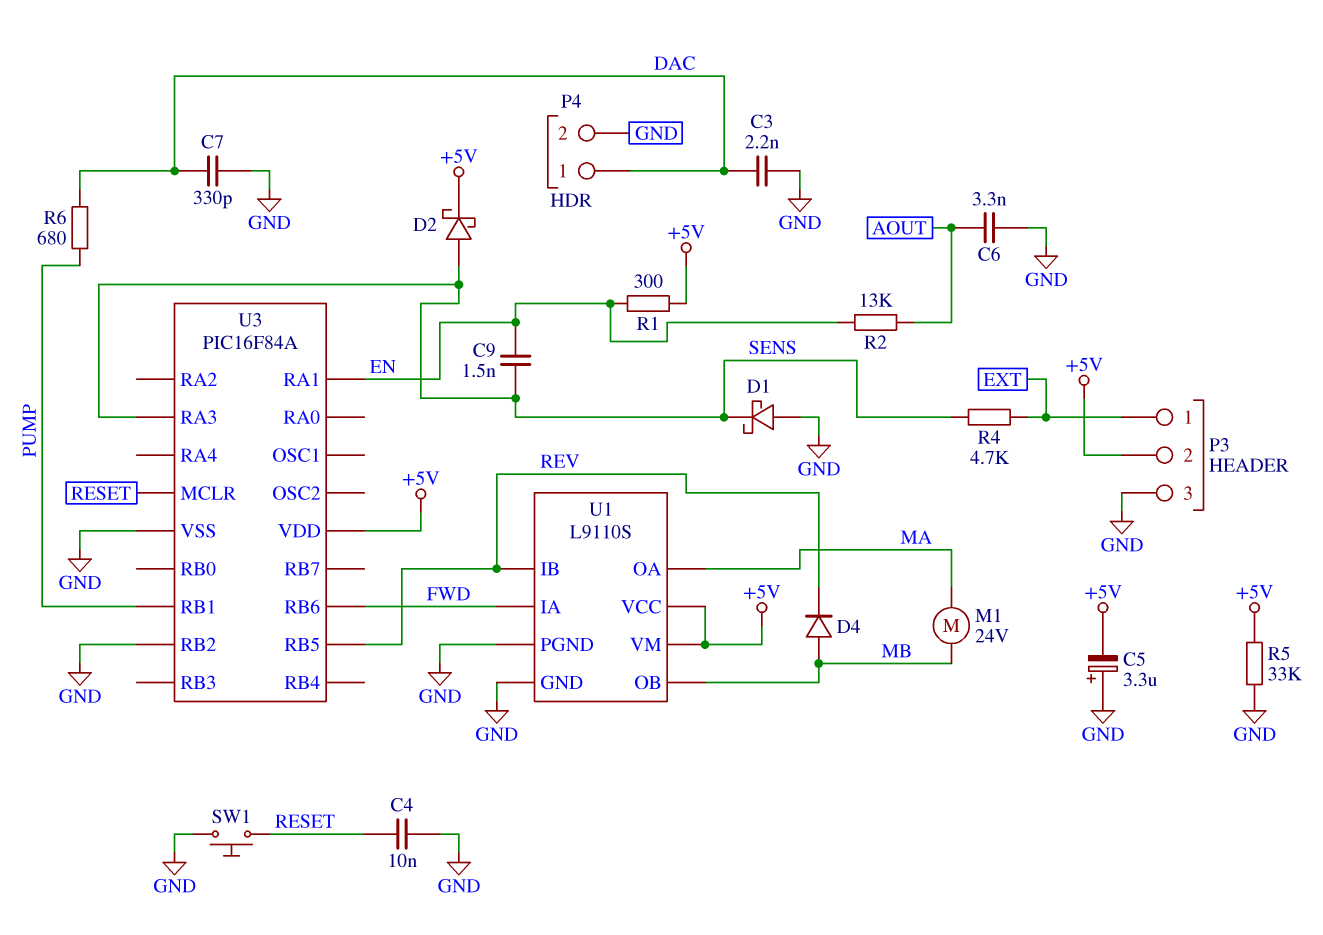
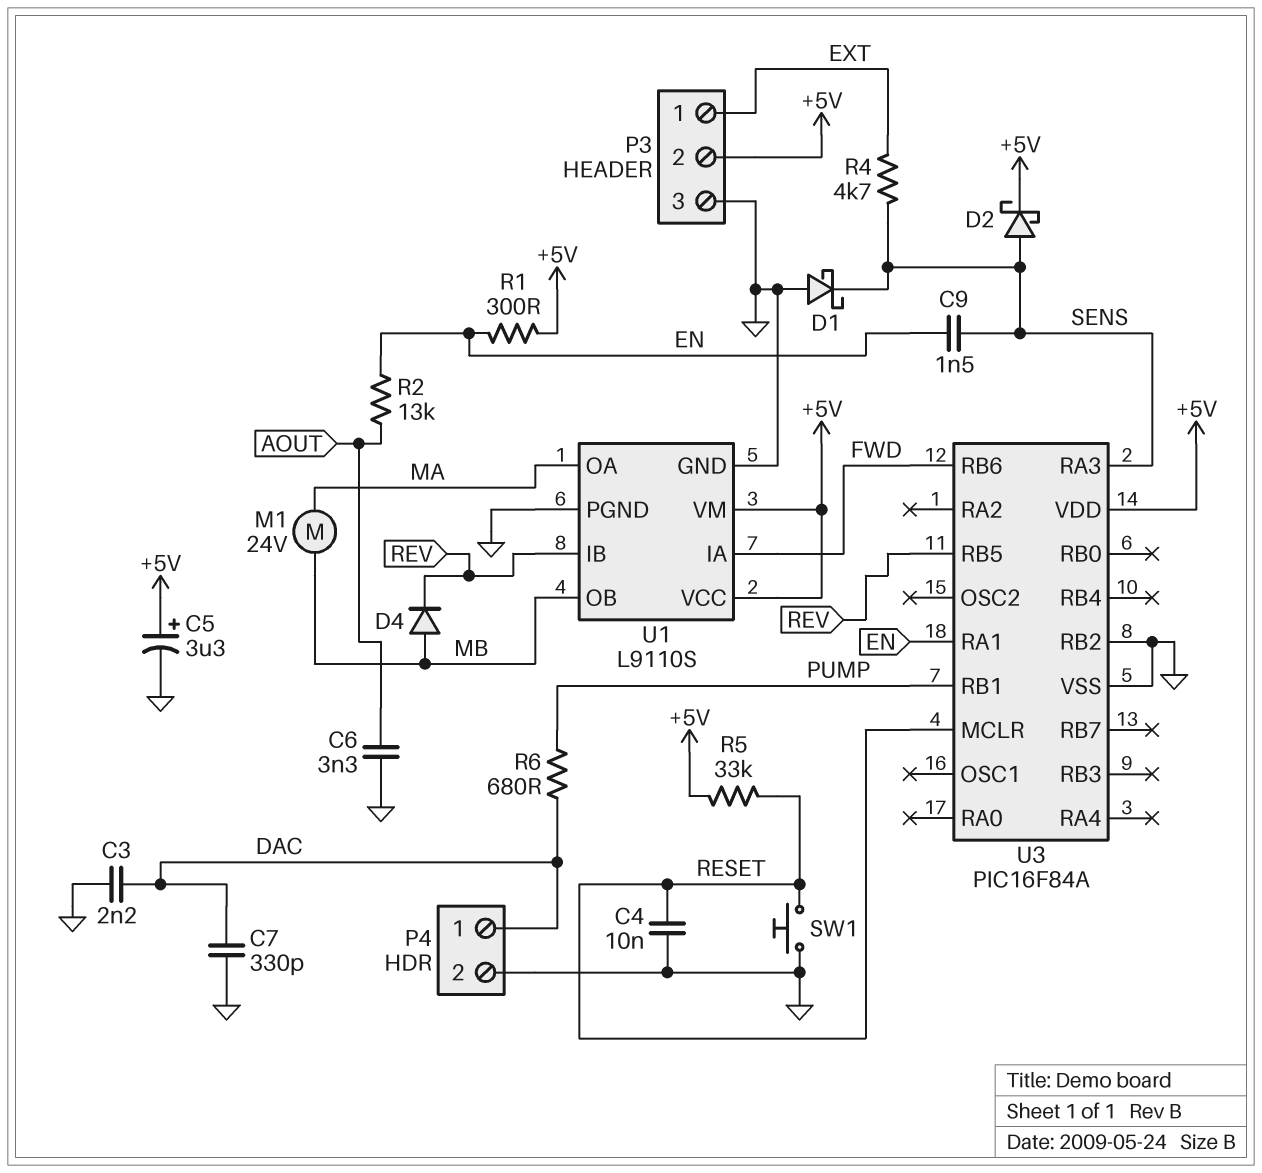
C5: 3.3uF (plus GND, minus +5V) -> 3.3uF (plus +5V, minus GND)
R5: 33k (+5V, GND) -> 33k (+5V, RESET)

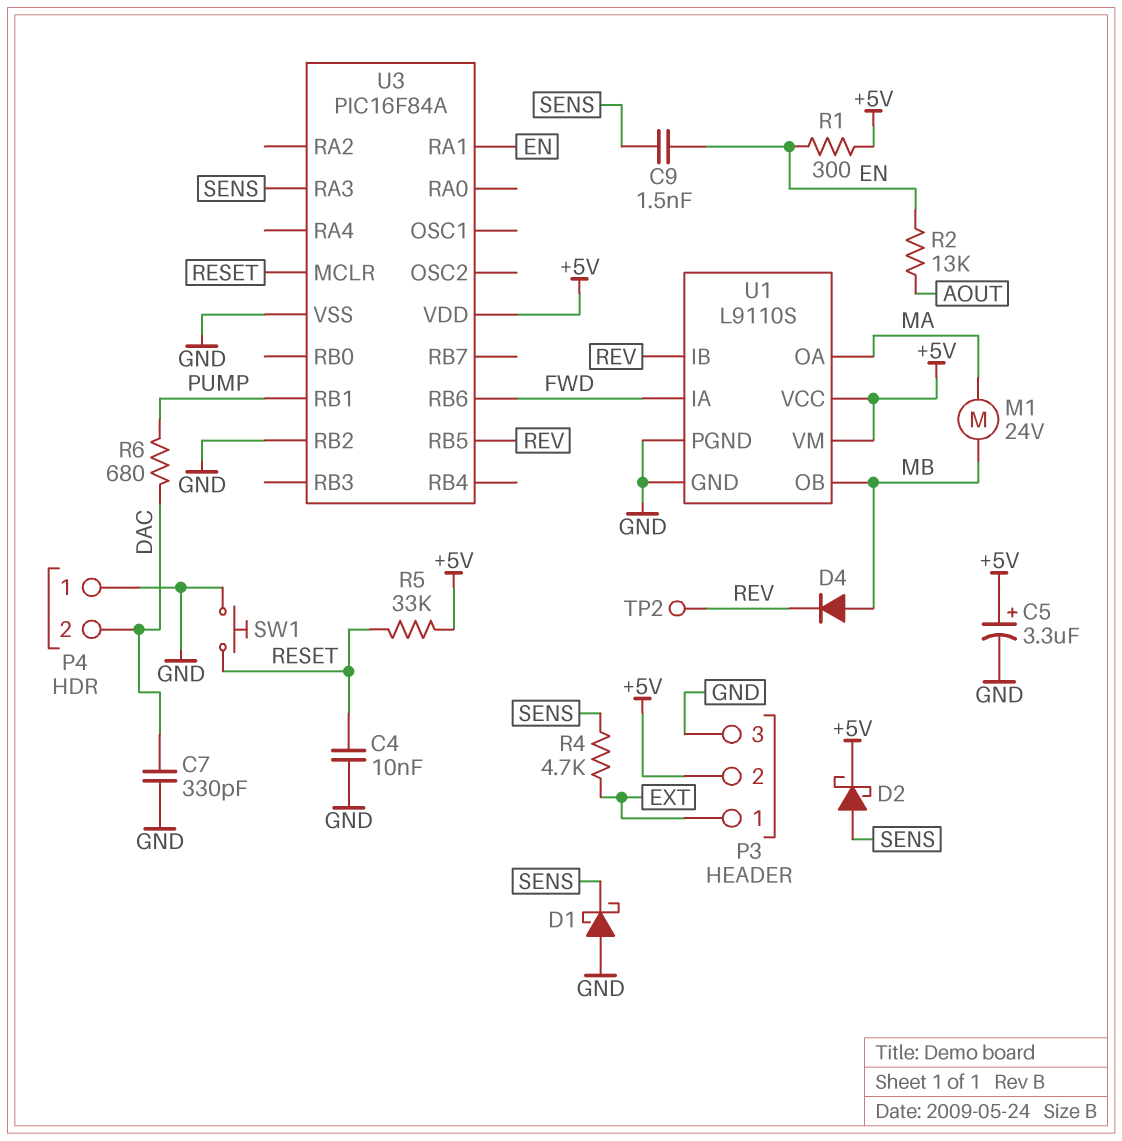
C3: 2.2nF (DAC, GND) -> none
C6: 3.3nF (AOUT, GND) -> none
P4 pin 1: DAC -> GND
P4 pin 2: GND -> DAC
TP2: none -> test point (REV)

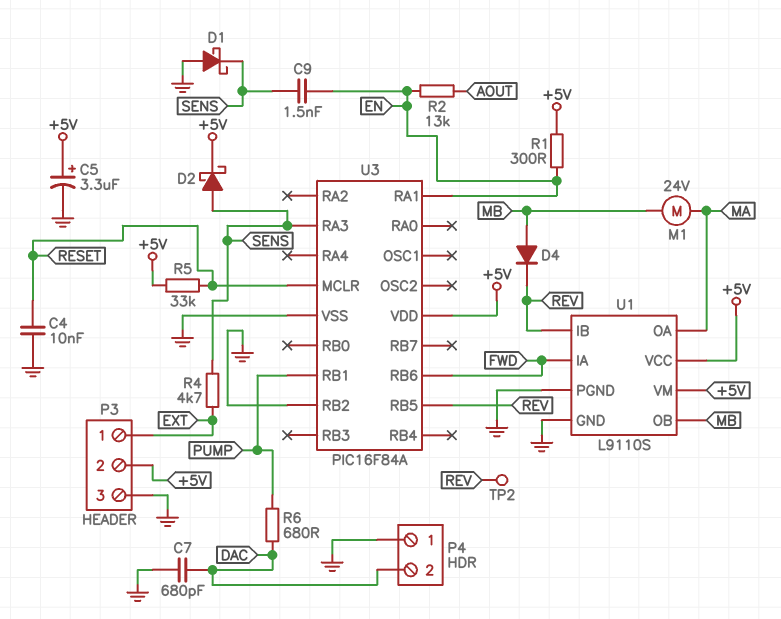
C7: 330pF (DAC, GND) -> 680pF (DAC, GND)
SW1: button (GND, RESET) -> none

